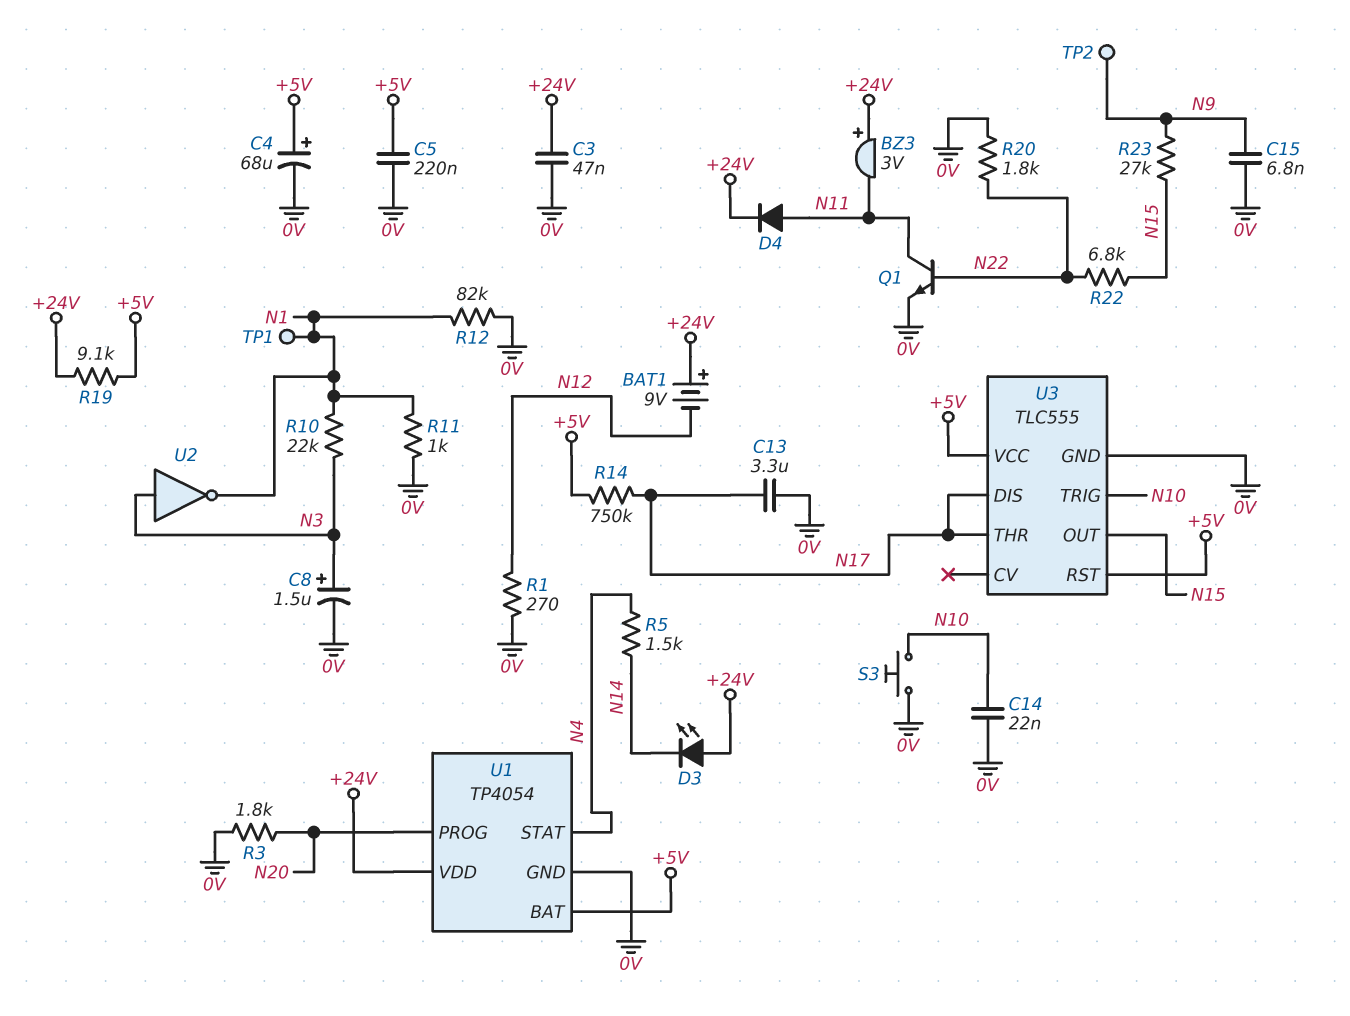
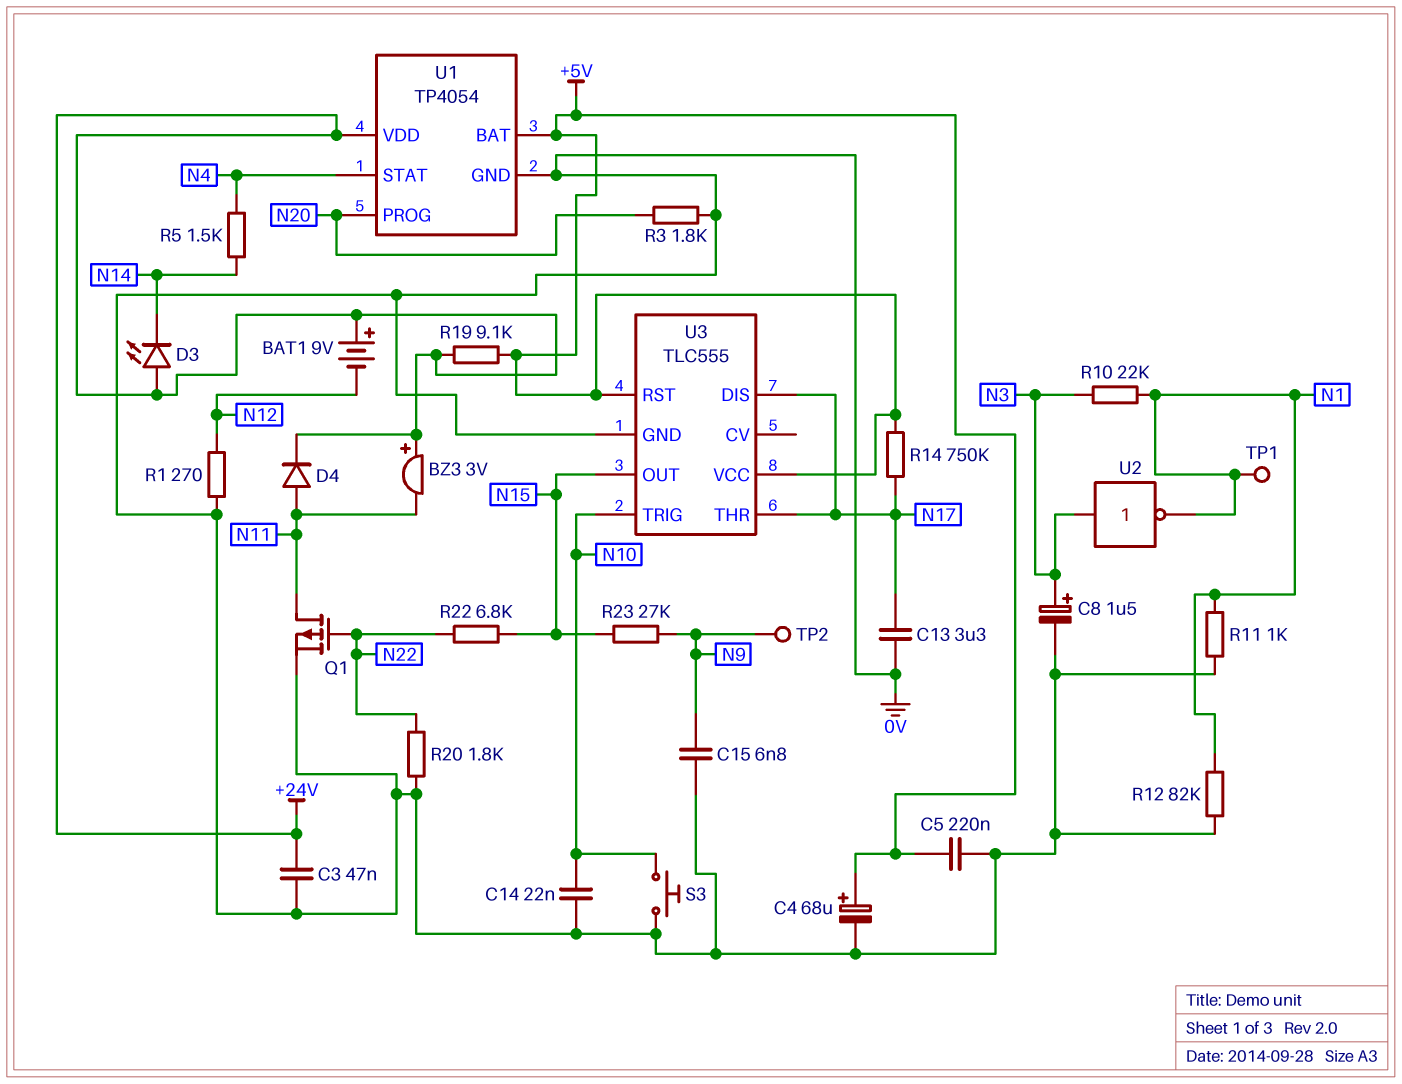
Q1: NPN (B N22, C N11, E 0V) -> PMOS (G N22, D N11, S 0V)

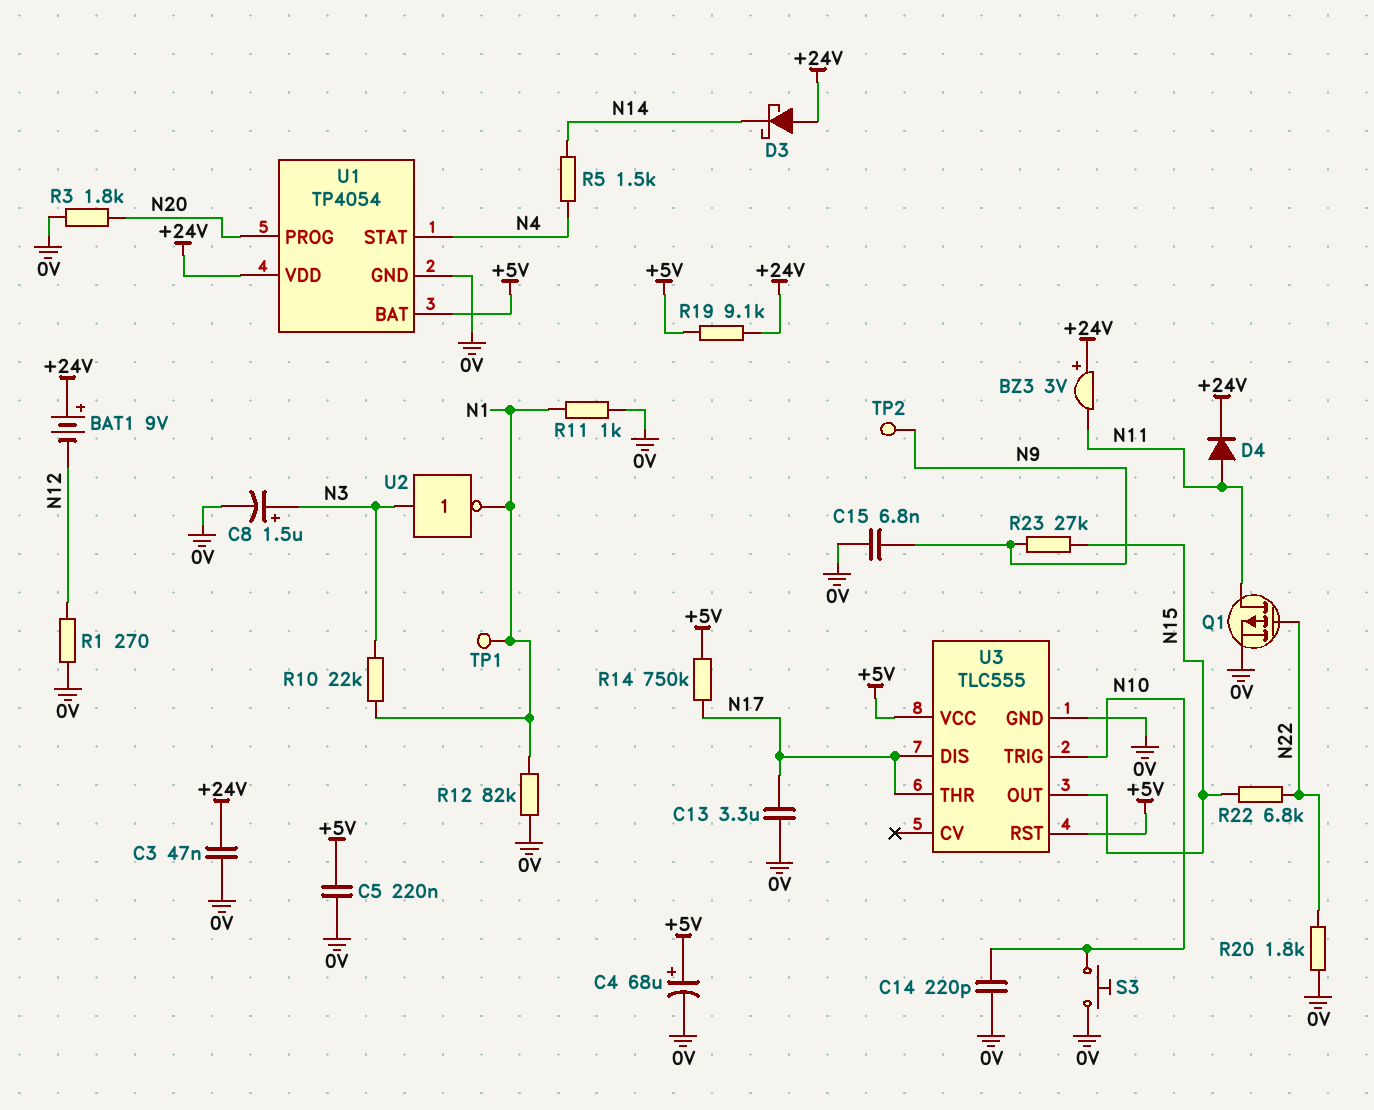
C14: 22nF (0V, N10) -> 220pF (0V, N10)
D3: LED (A +24V, K N14) -> schottky (A +24V, K N14)

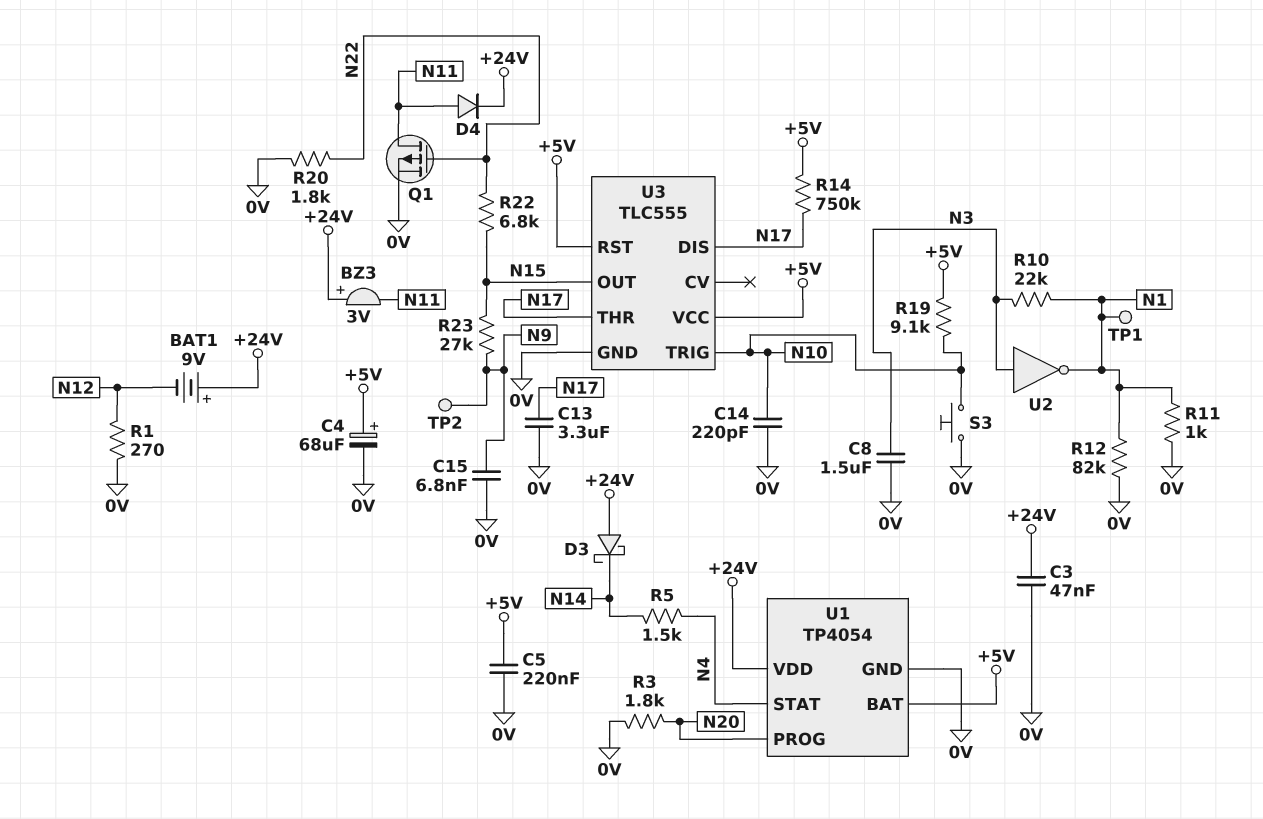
C8: 1.5uF (plus N3, minus 0V) -> 1.5uF (0V, N3)
R19: 9.1k (+5V, +24V) -> 9.1k (+5V, N10)

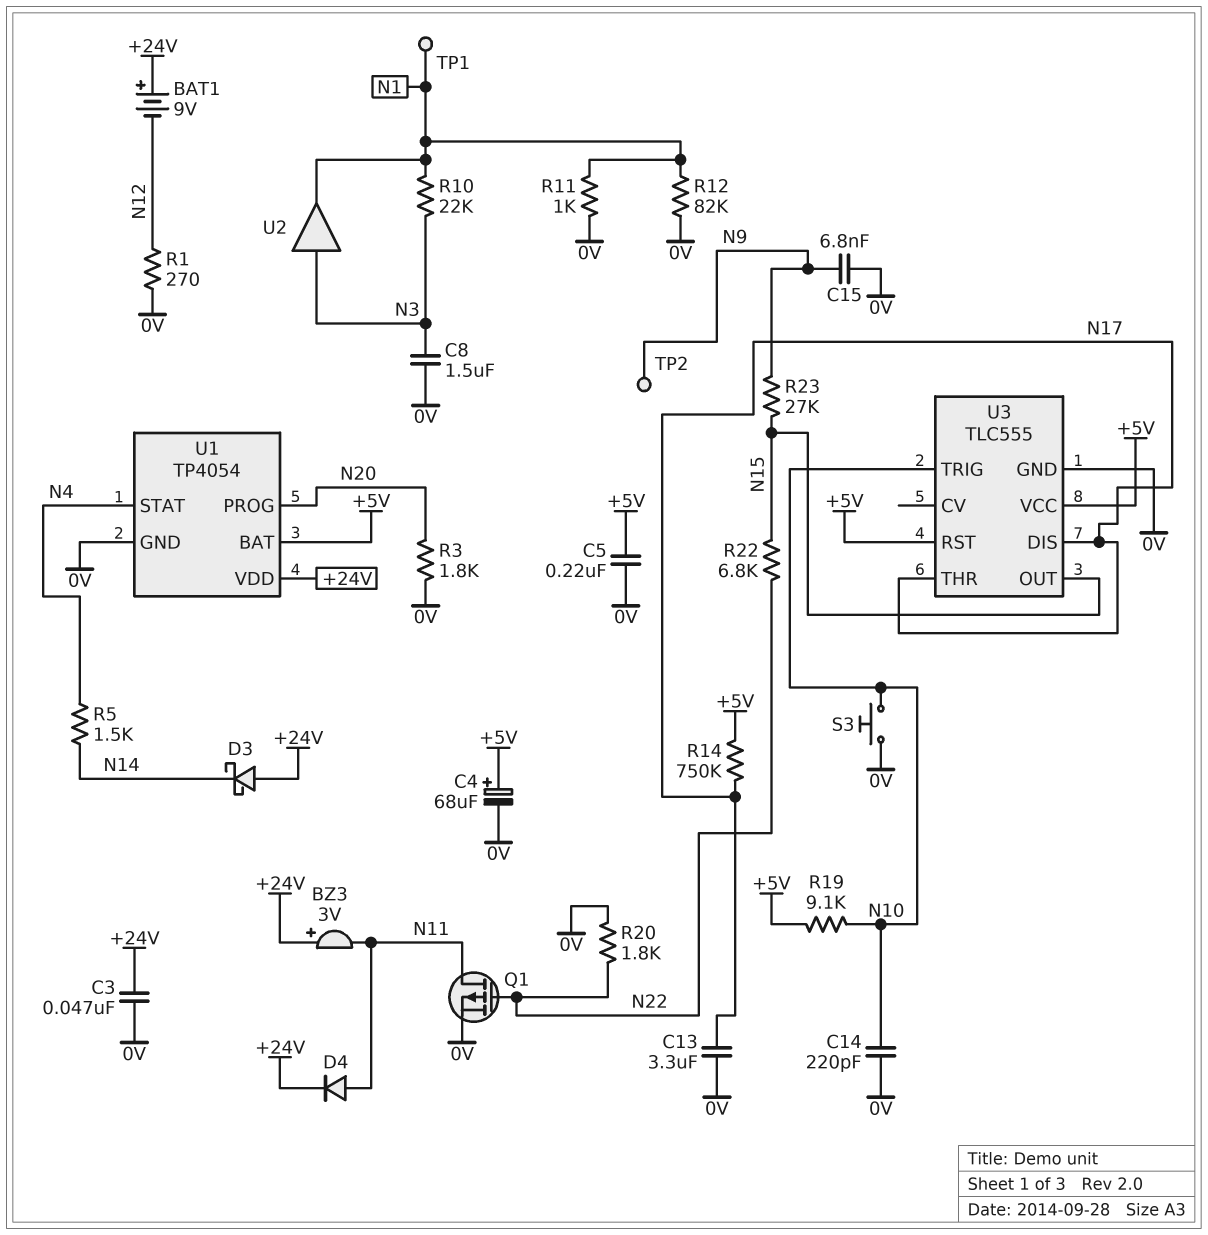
U2: NOT (in N3, out N1) -> buffer (in N3, out N1)

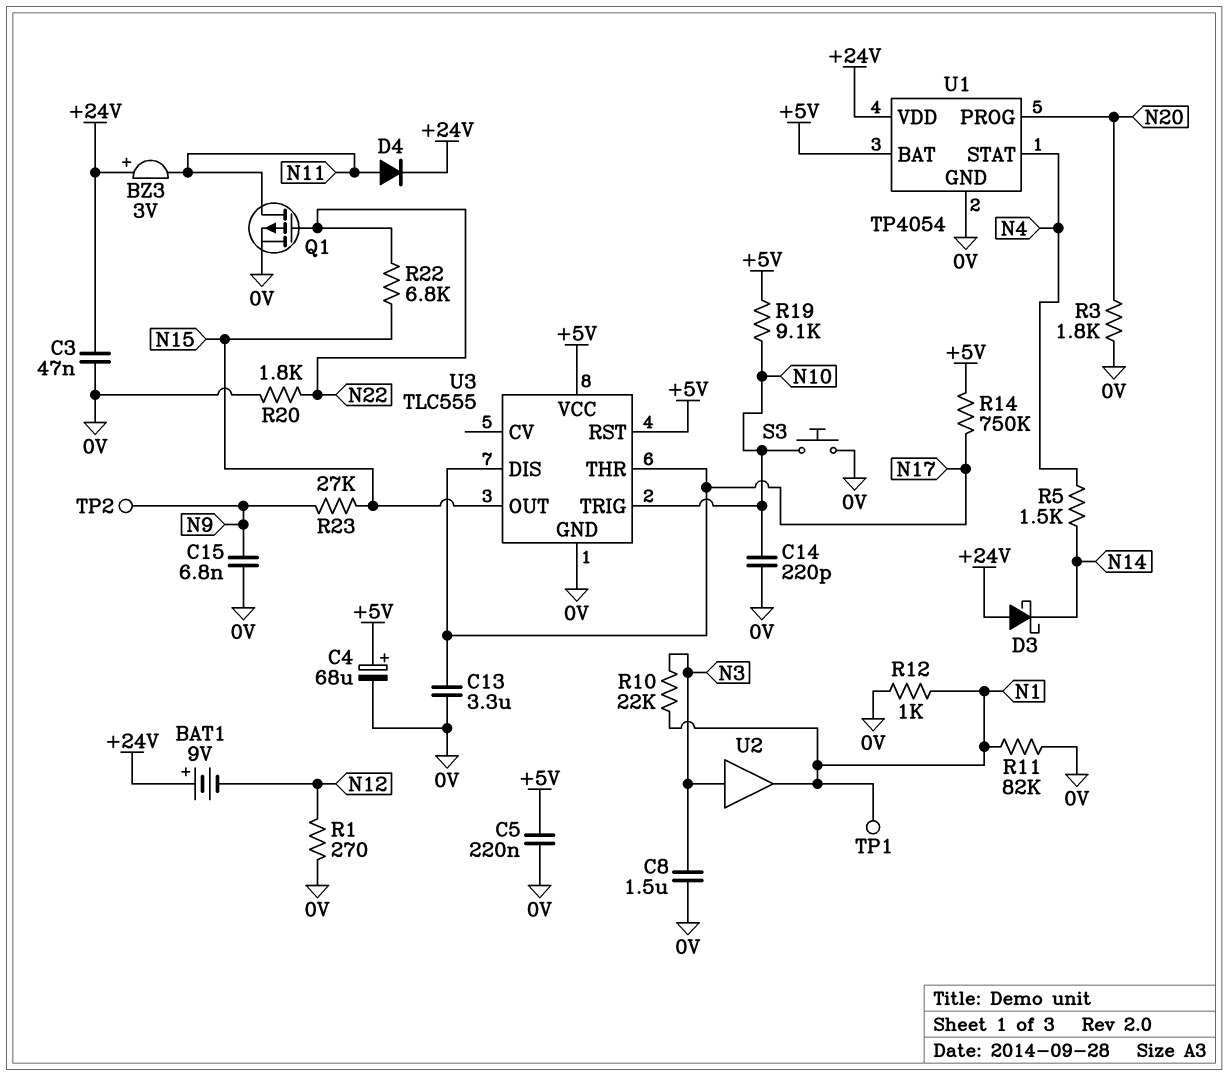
R11: 1k (0V, N1) -> 82k (0V, N1)
R12: 82k (0V, N1) -> 1k (0V, N1)

